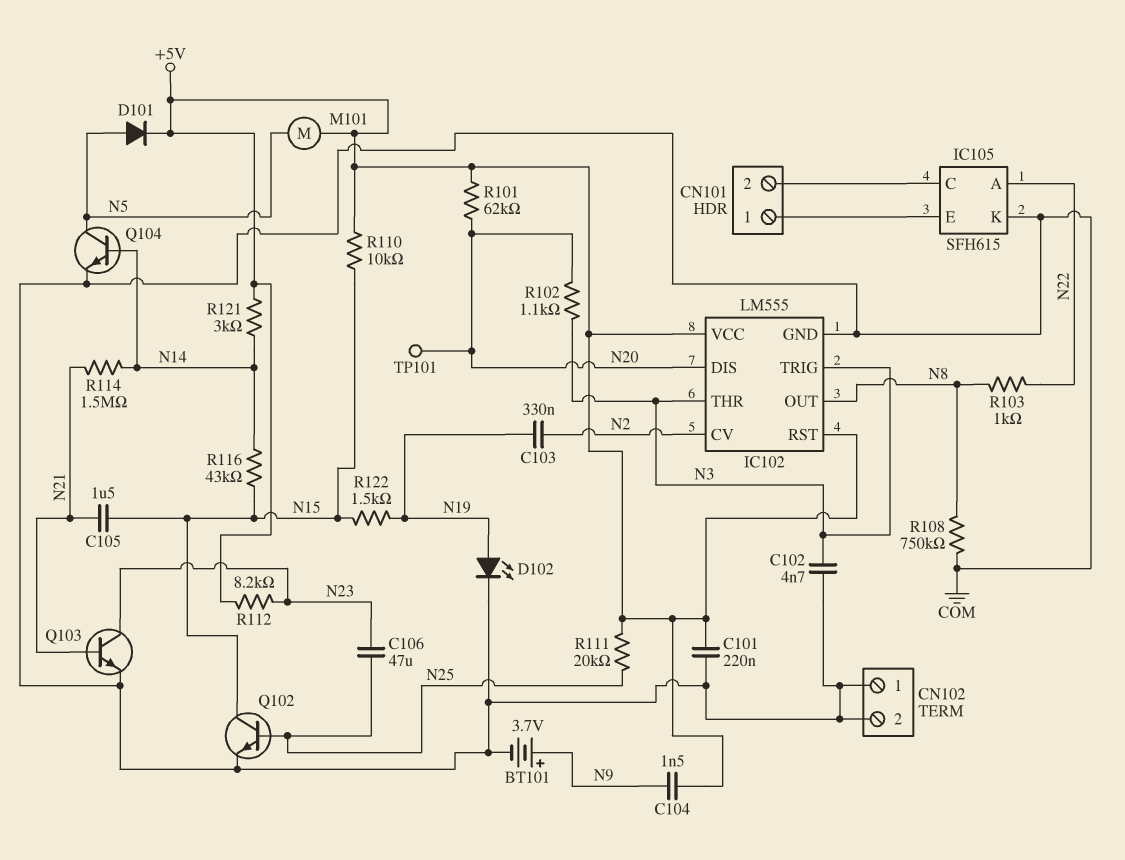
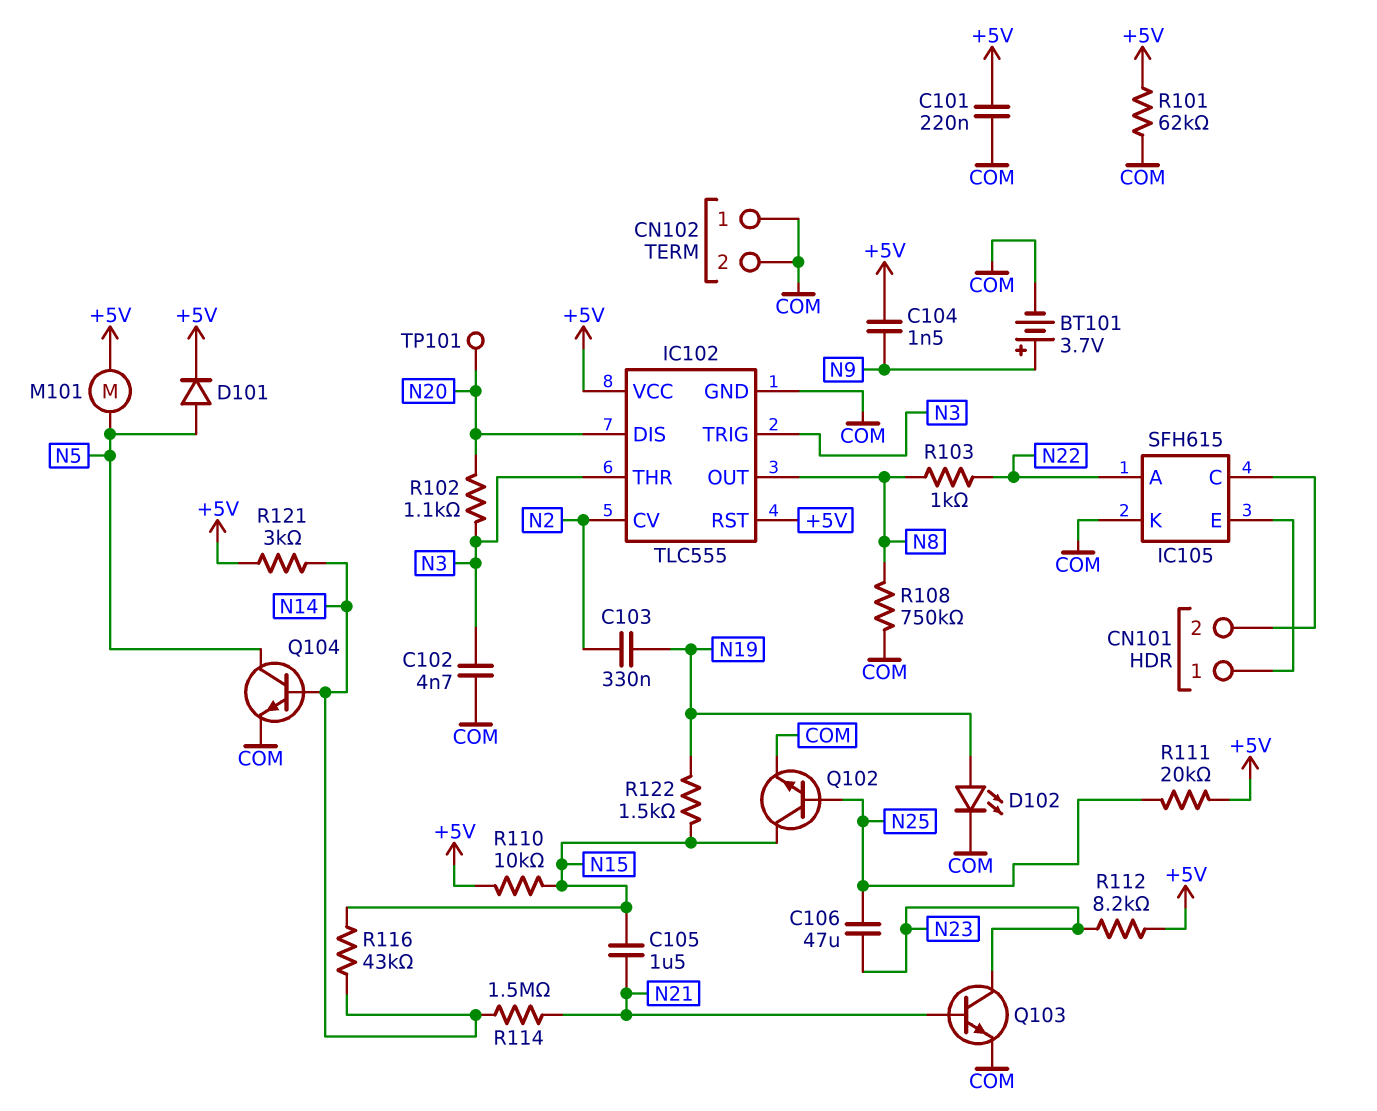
IC102: LM555 -> TLC555
R101: 62k (+5V, N20) -> 62k (+5V, COM)

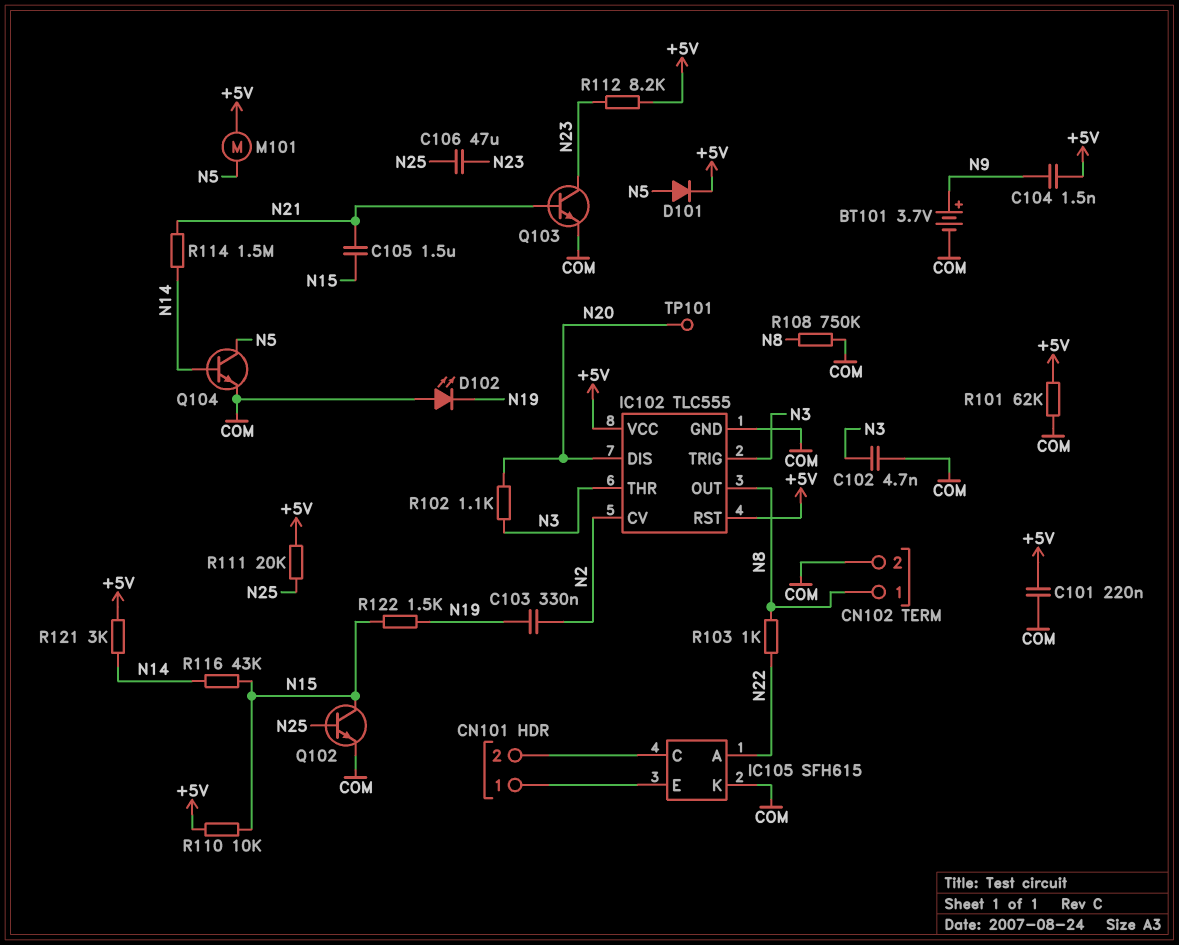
CN102 pin 1: COM -> N8
D102: LED (A N19, K COM) -> LED (A COM, K N19)

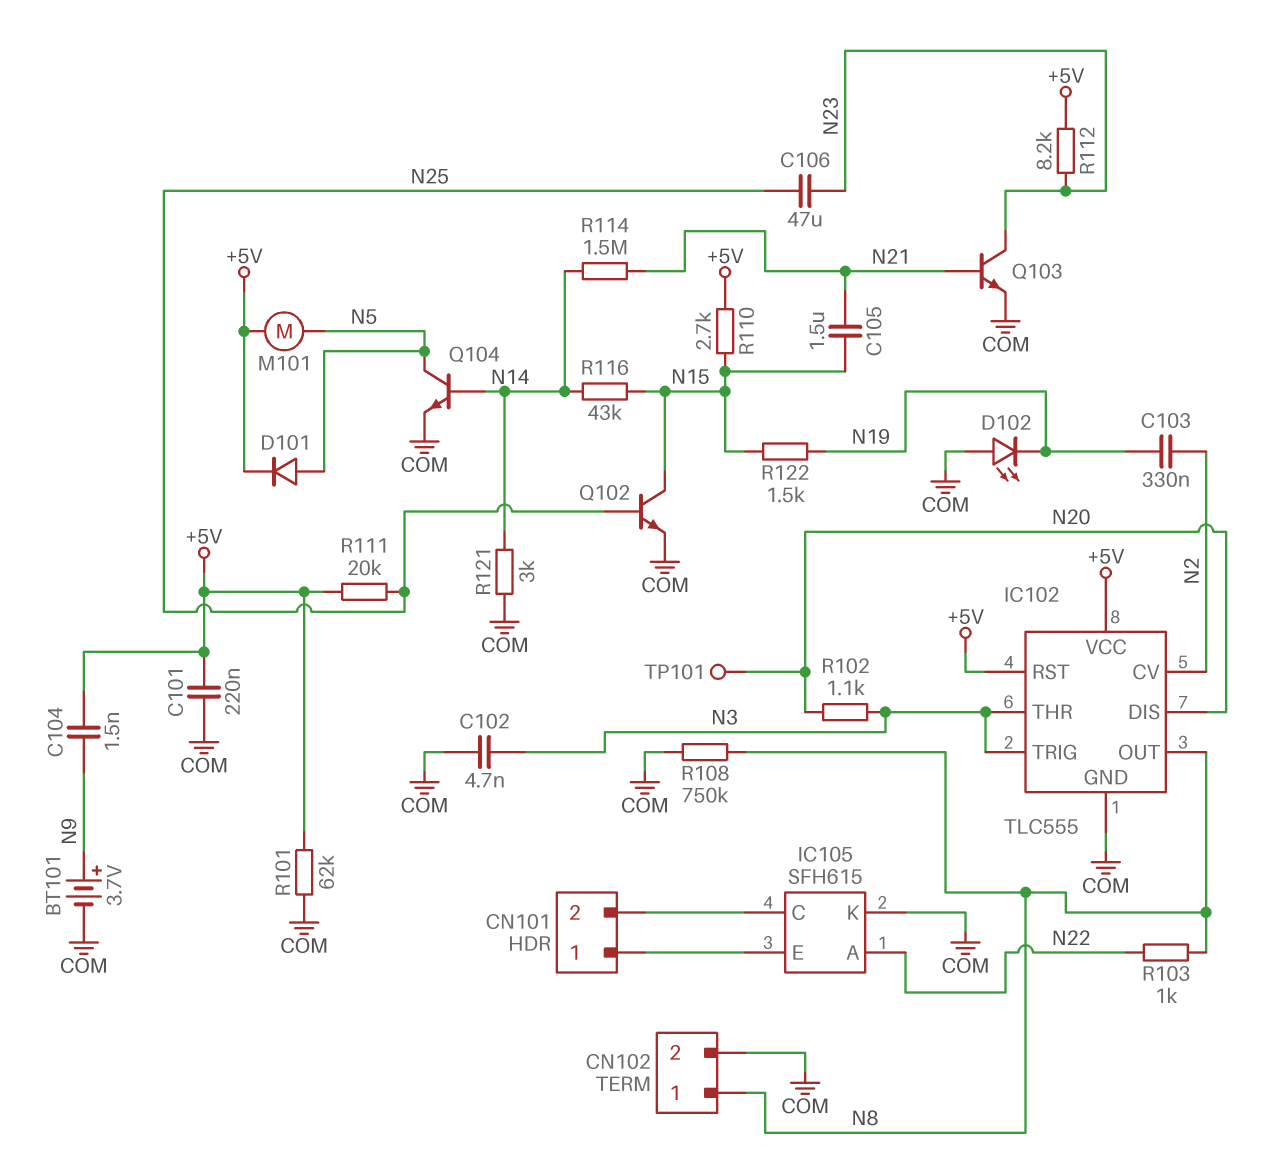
R110: 10k (+5V, N15) -> 2.7k (+5V, N15)
R121: 3k (+5V, N14) -> 3k (COM, N14)

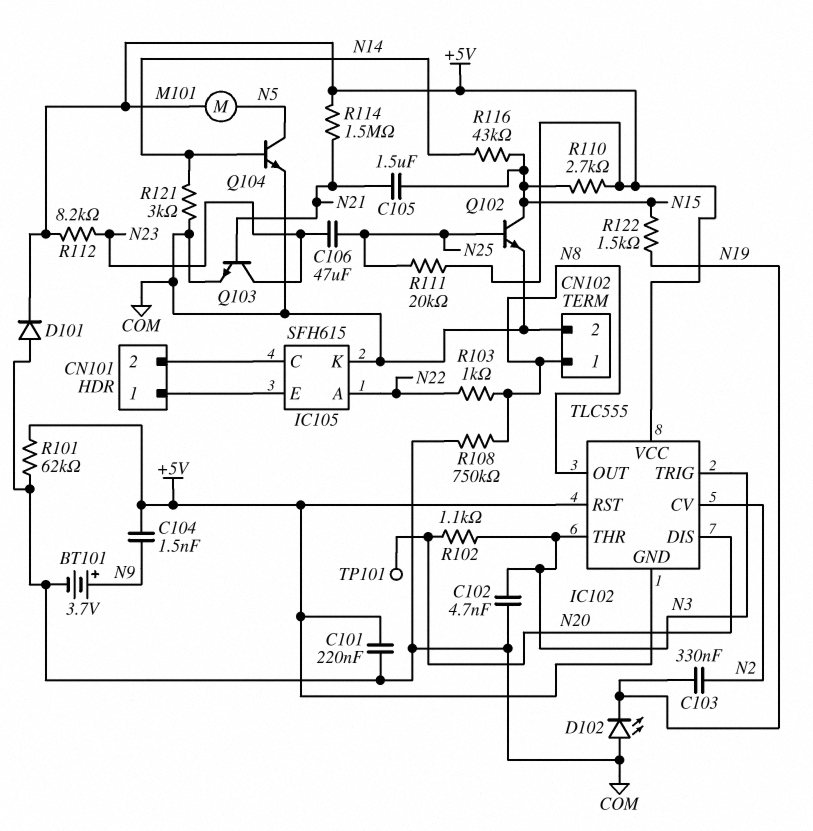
D101: diode (A N5, K +5V) -> diode (A COM, K +5V)
IC102 pin GND: COM -> +5V
R114: 1.5M (N14, N21) -> 1.5M (+5V, N21)

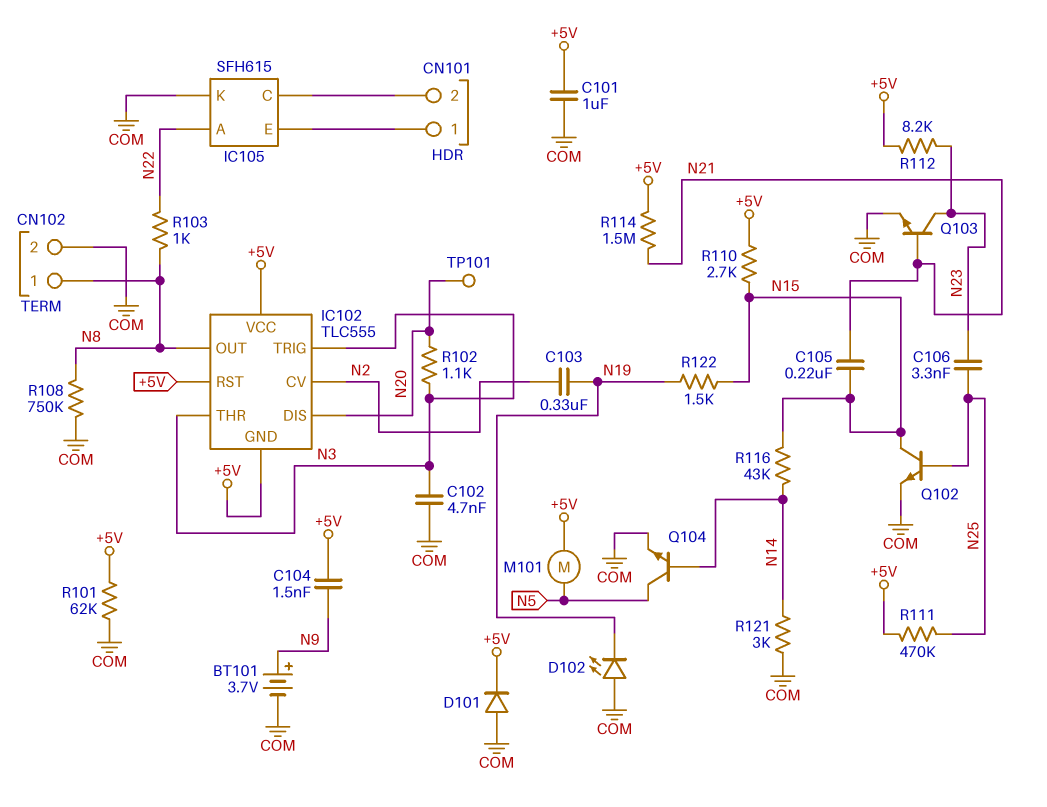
C101: 220nF (+5V, COM) -> 1uF (+5V, COM)
C105: 1.5uF (N15, N21) -> 220nF (N15, N21)
C106: 47uF (N23, N25) -> 3.3nF (N23, N25)
R111: 20k (+5V, N25) -> 470k (+5V, N25)

